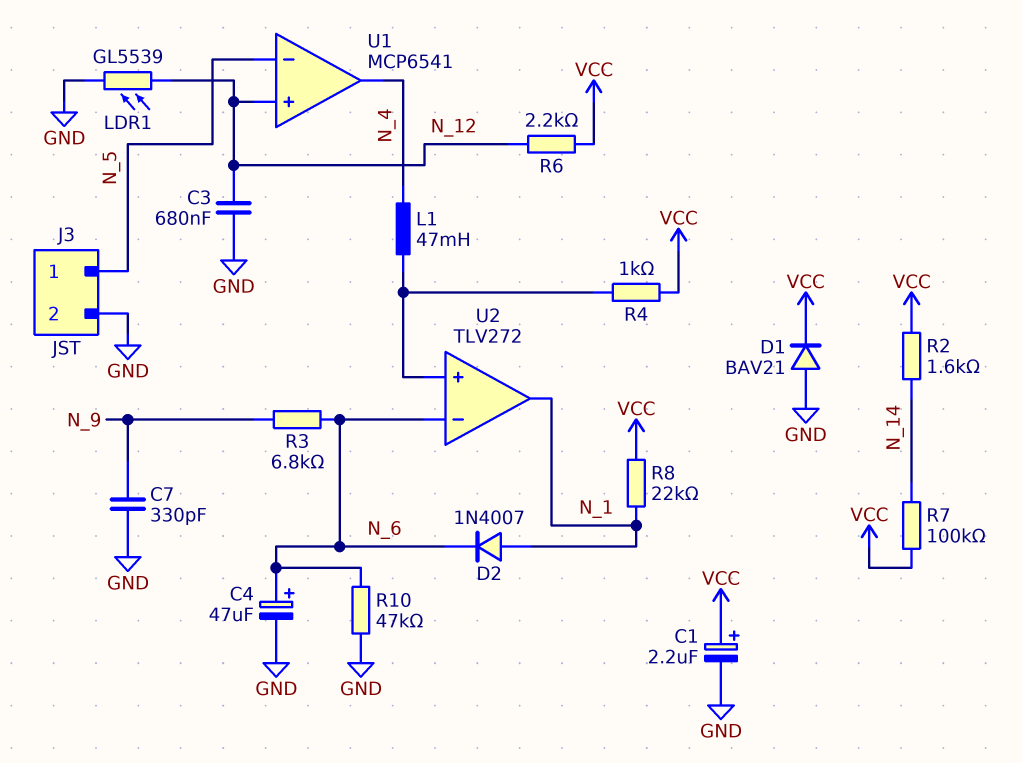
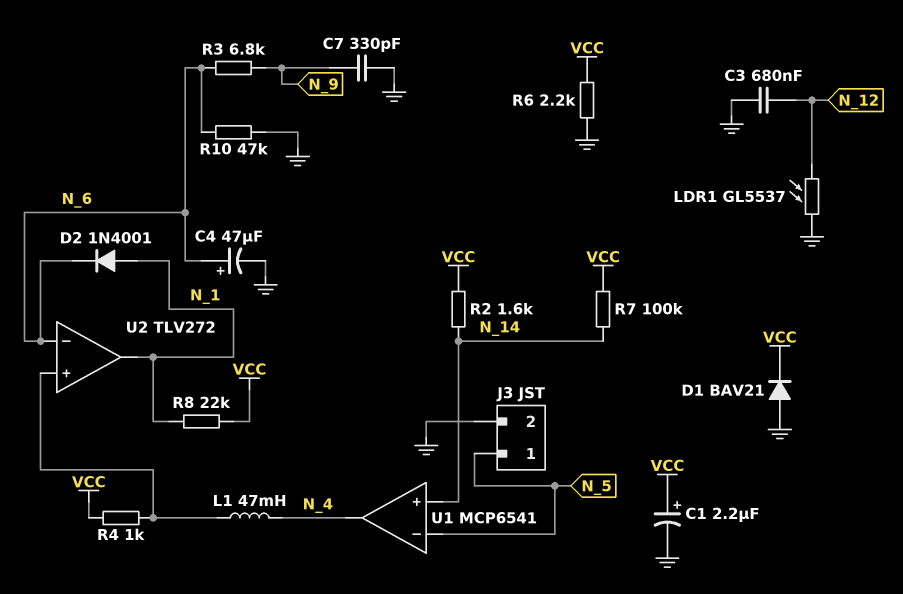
D2: diode 1N4007 (A N_1, K N_6) -> diode 1N4001 (A N_1, K N_6)
LDR1: GL5539 (GND, N_12) -> GL5537 (GND, N_12)
R6: 2.2k (N_12, VCC) -> 2.2k (GND, VCC)
U1 pin in+: N_12 -> N_14

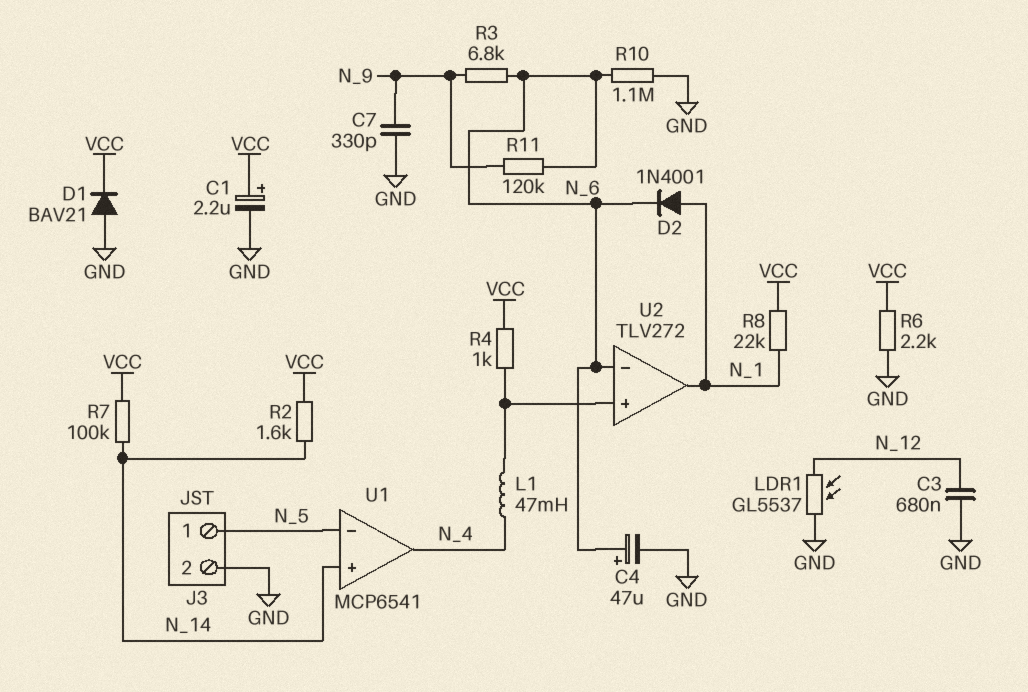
R10: 47k (GND, N_6) -> 1.1M (GND, N_6)
R11: none -> 120k (N_6, N_9)

